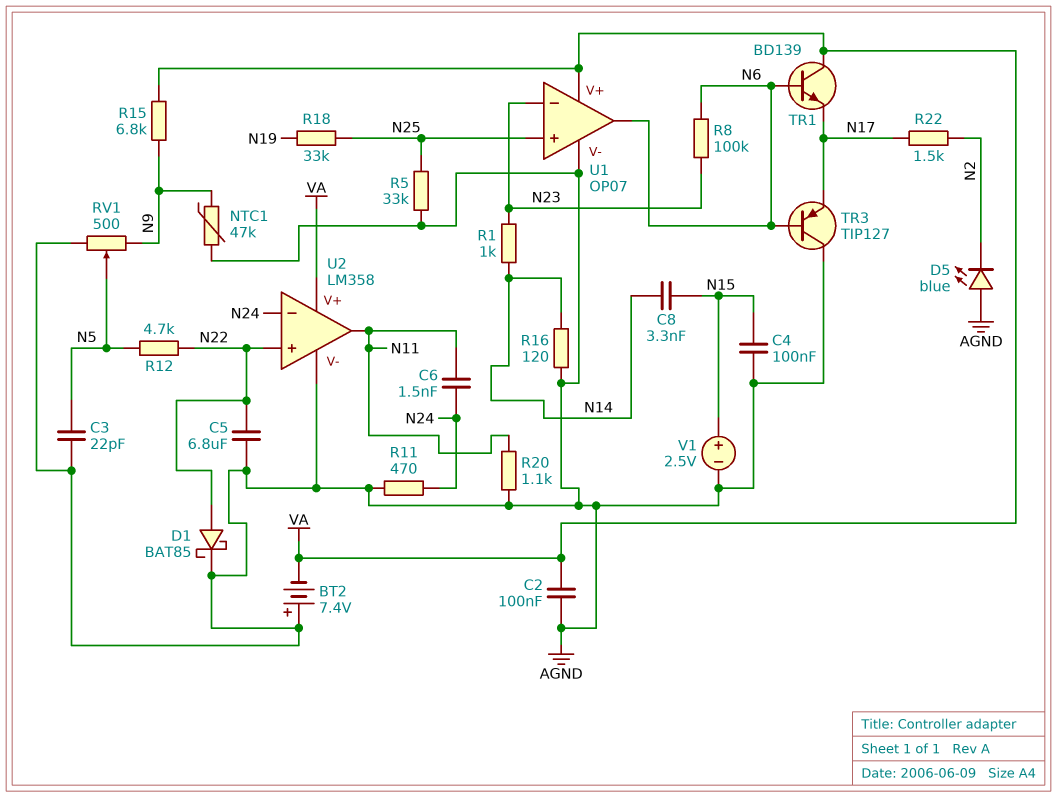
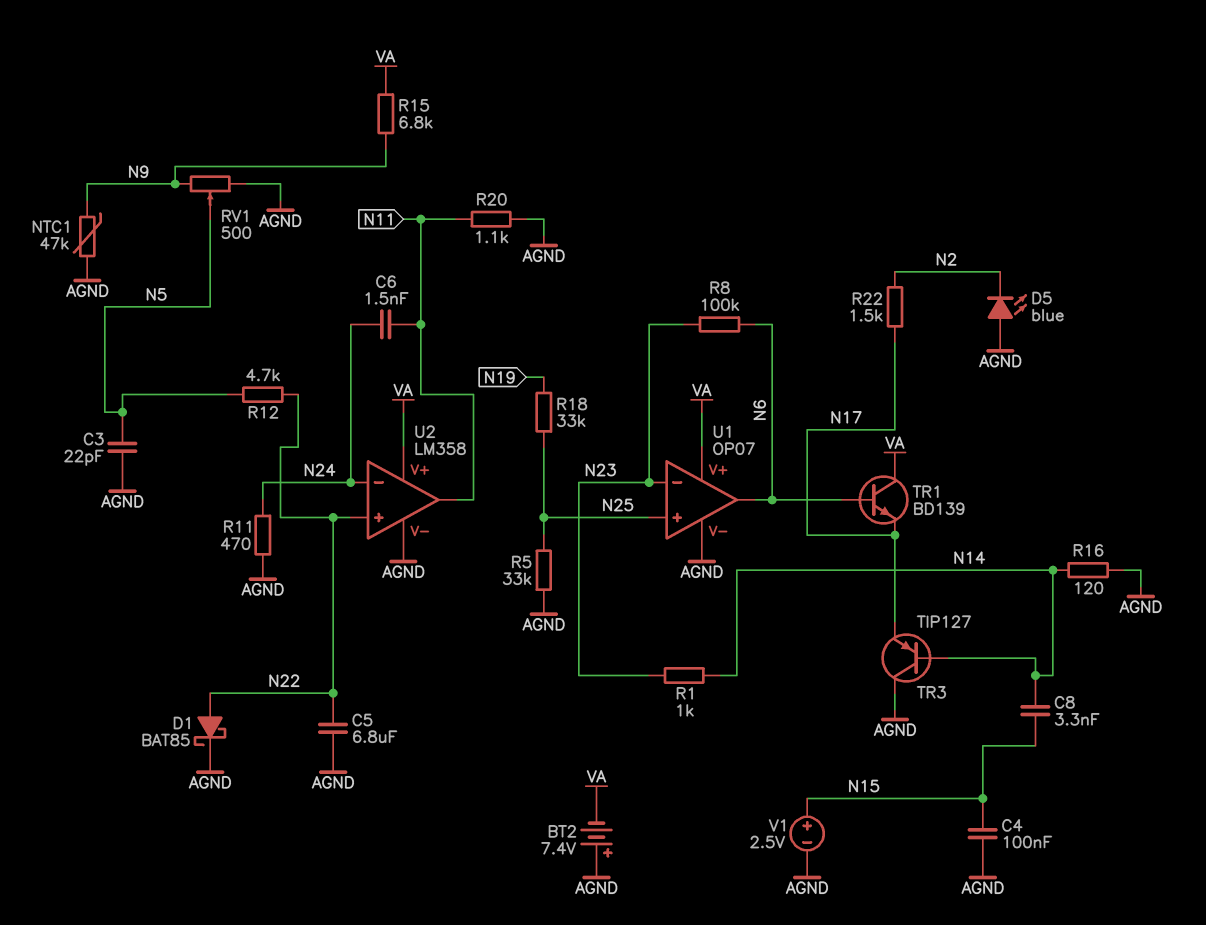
C2: 100nF (AGND, VA) -> none
TR3: PNP TIP127 (B N6, C AGND, E N17) -> PNP TIP127 (B N14, C AGND, E N17)

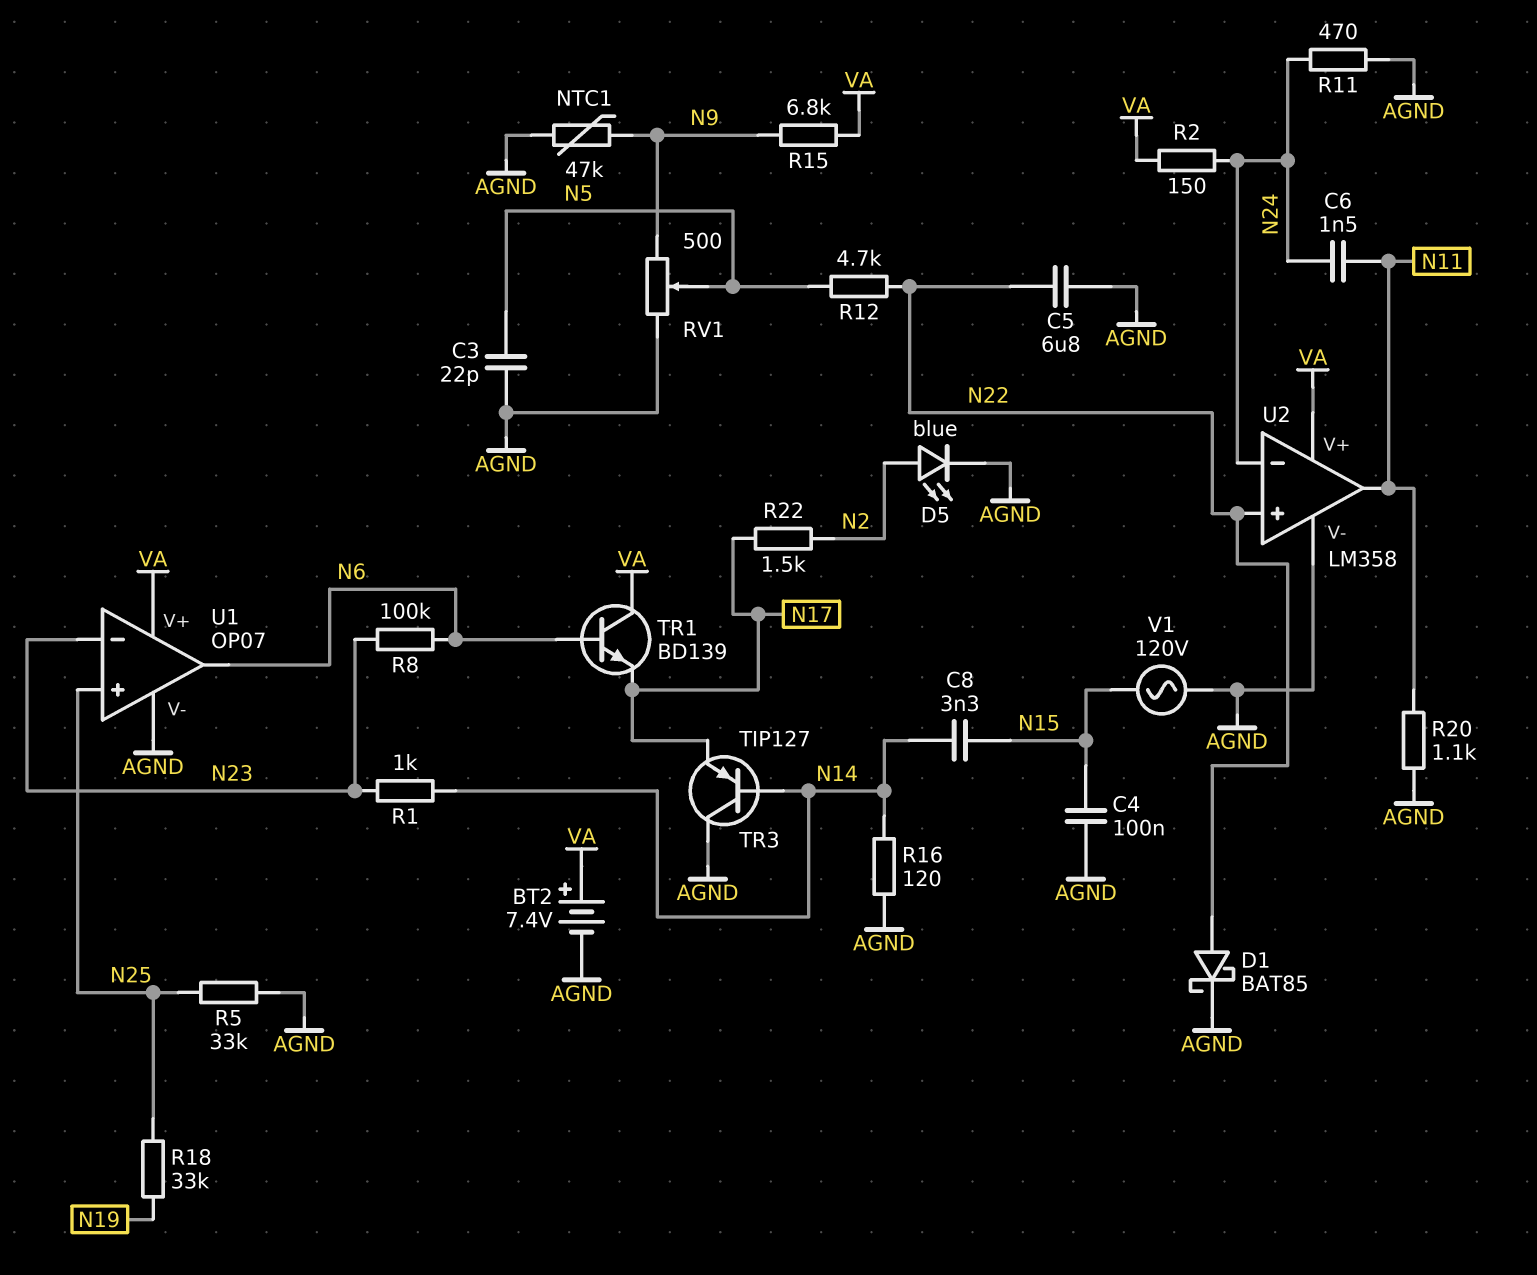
BT2: 7.4V (plus AGND, minus VA) -> 7.4V (plus VA, minus AGND)
D5: LED blue (A AGND, K N2) -> LED blue (A N2, K AGND)
R2: none -> 150 (N24, VA)
V1: 2.5V (plus N15, minus AGND) -> AC 120V (AGND, N15)

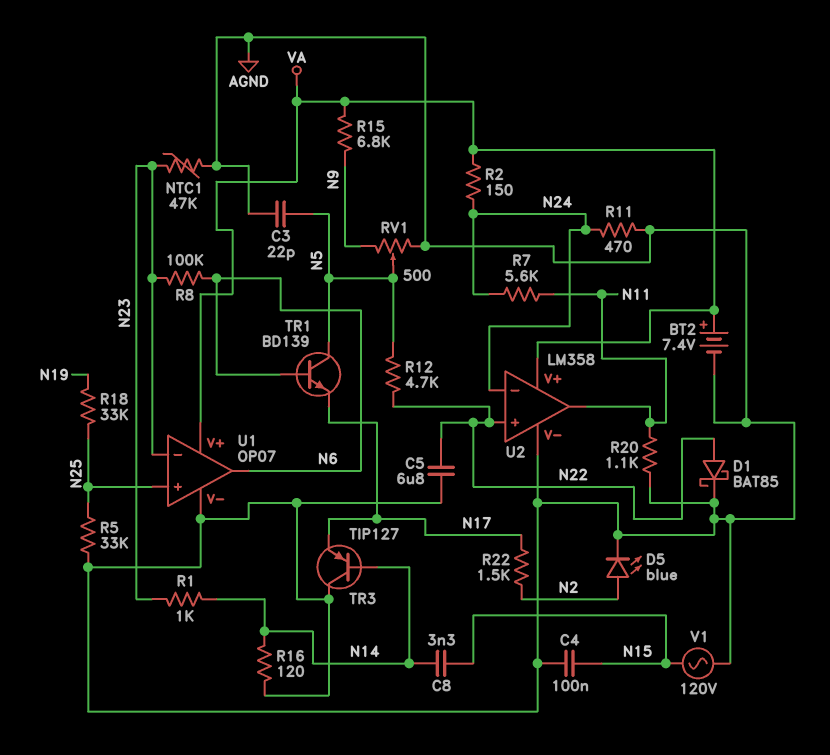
C6: 1.5nF (N11, N24) -> none
NTC1: 47k (AGND, N9) -> 47k (AGND, N23)
R7: none -> 5.6k (N11, N24)
TR1: NPN BD139 (B N6, C VA, E N17) -> NPN BD139 (B N6, C N5, E N17)

